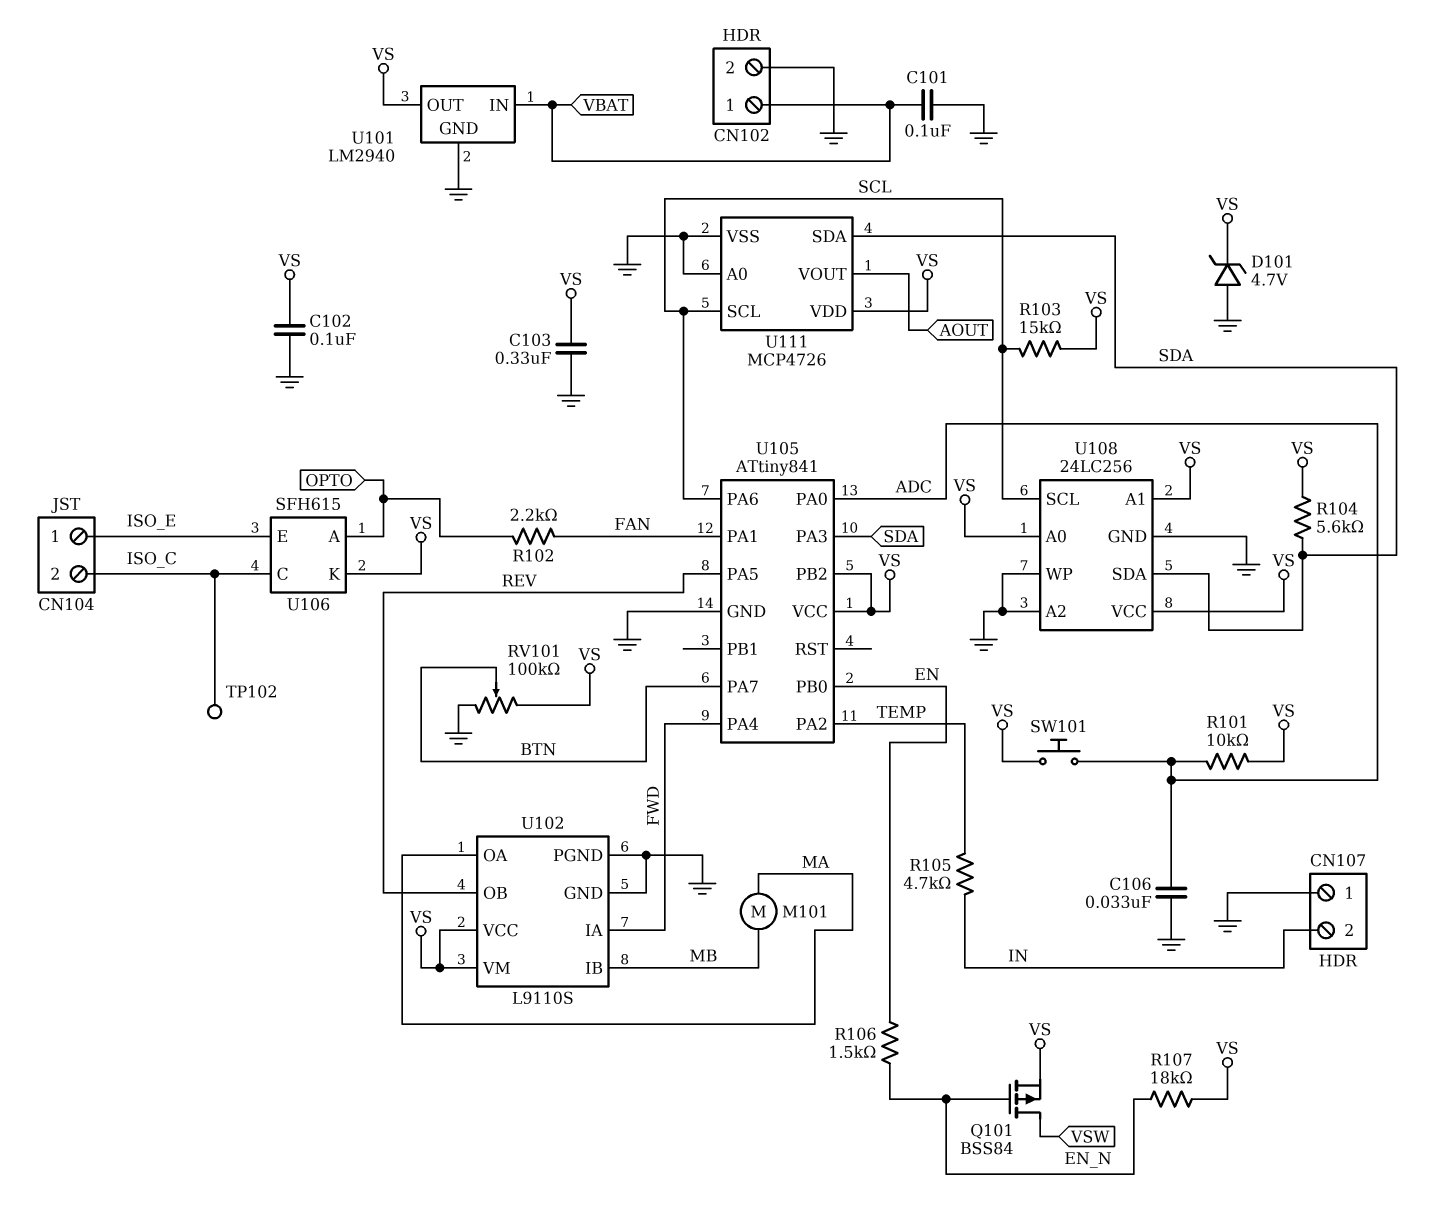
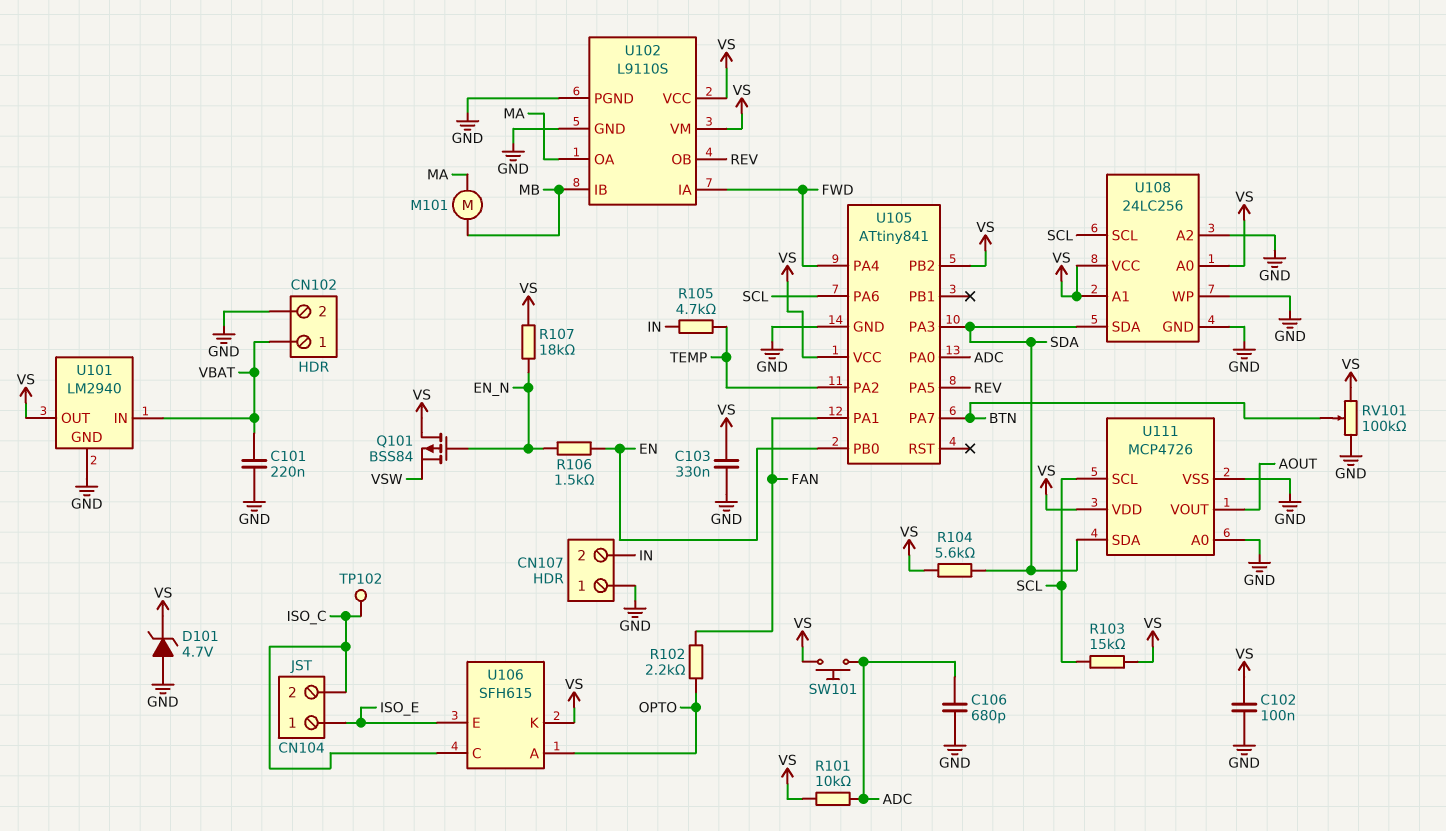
C101: 100nF (GND, VBAT) -> 220nF (GND, VBAT)
C106: 33nF (ADC, GND) -> 680pF (ADC, GND)
Q101: PMOS BSS84 (G EN_N, D VSW, S VS) -> PMOS BSS84 (G EN_N, D VS, S VSW)

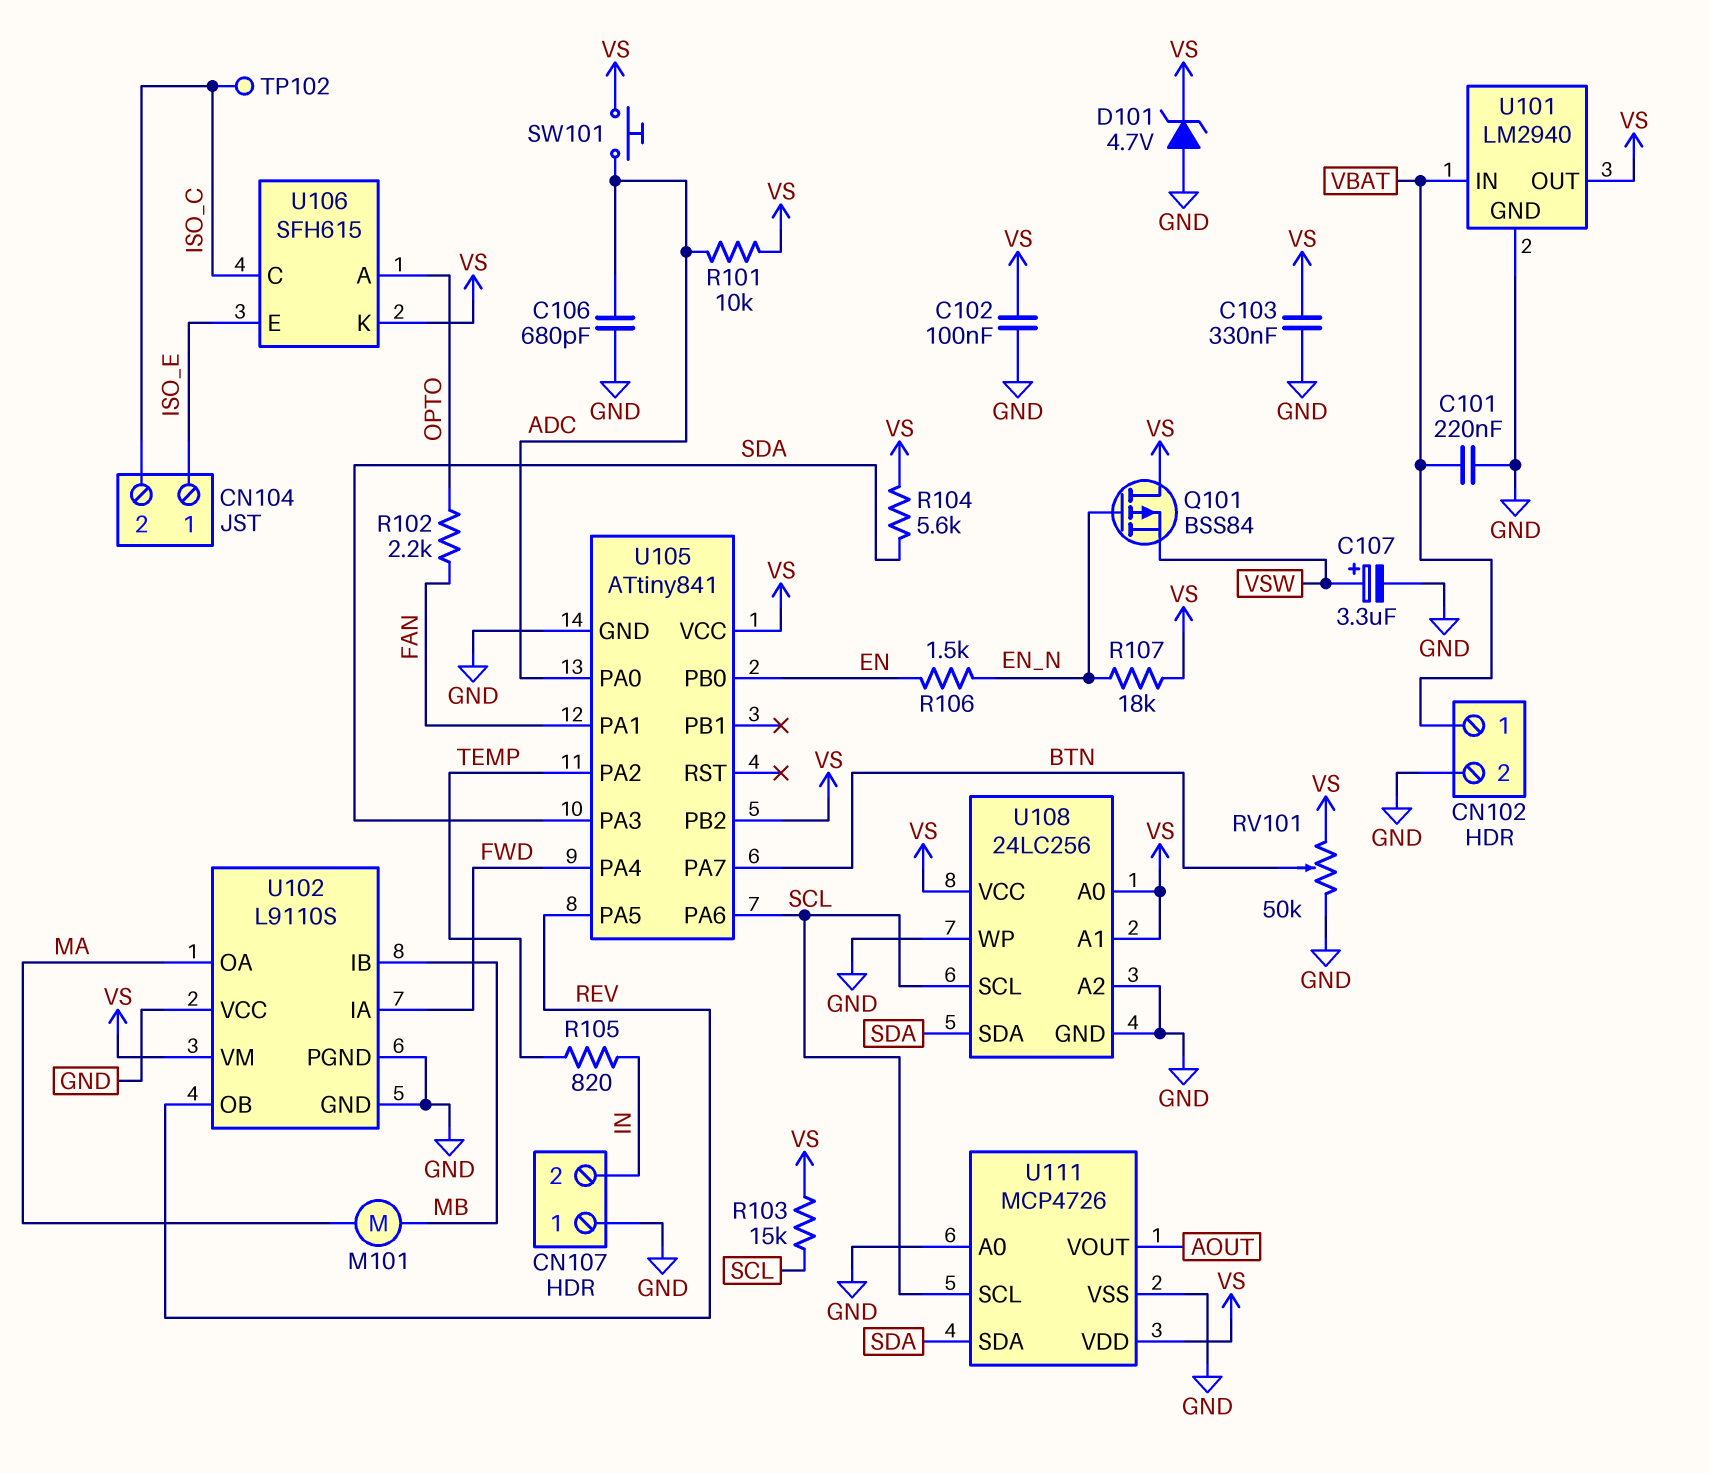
C107: none -> 3.3uF (plus VSW, minus GND)
R105: 4.7k (IN, TEMP) -> 820 (IN, TEMP)
RV101: 100k (GND, VS, wiper BTN) -> 50k (GND, VS, wiper BTN)
U102 pin VCC: VS -> GND

